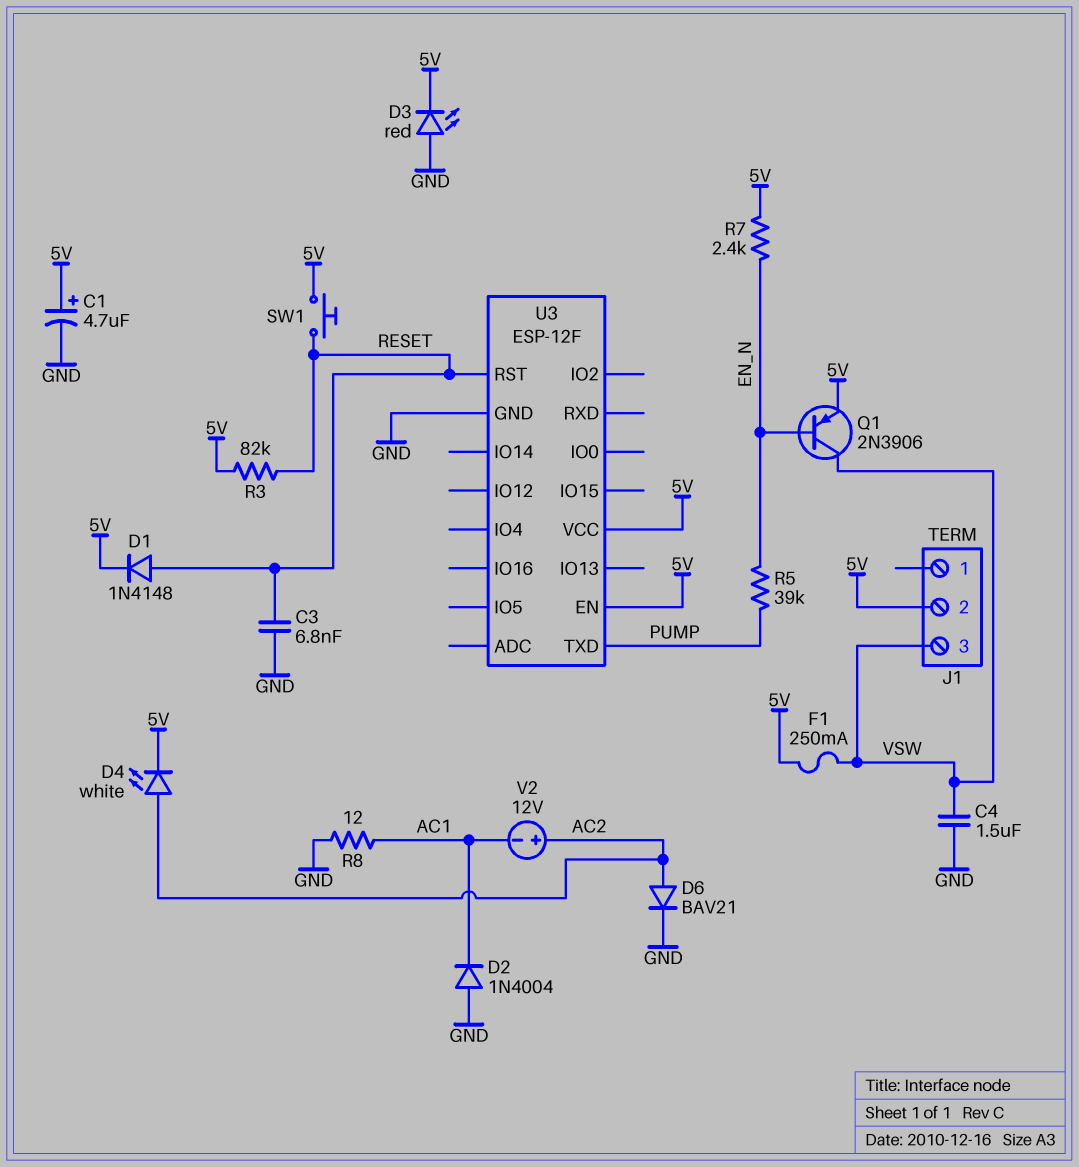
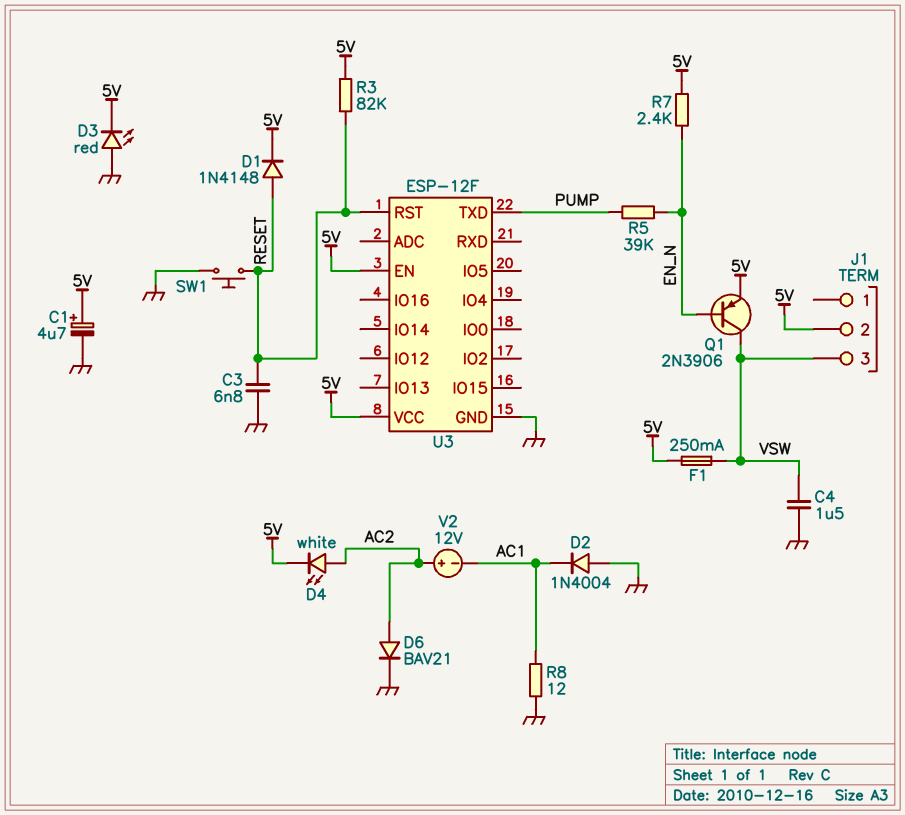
SW1: button (5V, RESET) -> button (GND, RESET)

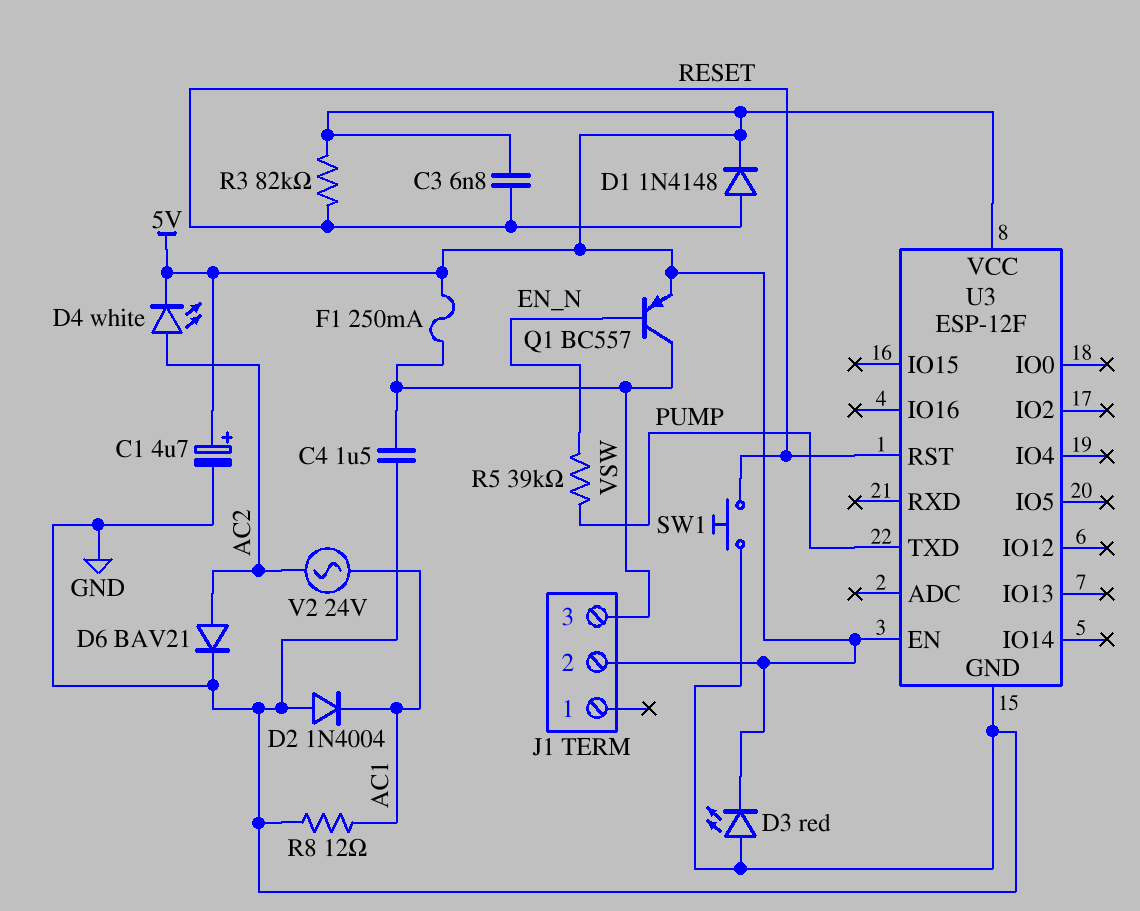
C3: 6.8nF (GND, RESET) -> 6.8nF (5V, RESET)
Q1: PNP 2N3906 (B EN_N, C VSW, E 5V) -> PNP BC557 (B EN_N, C VSW, E 5V)
R7: 2.4k (5V, EN_N) -> none
V2: 12V (plus AC2, minus AC1) -> AC 24V (AC1, AC2)

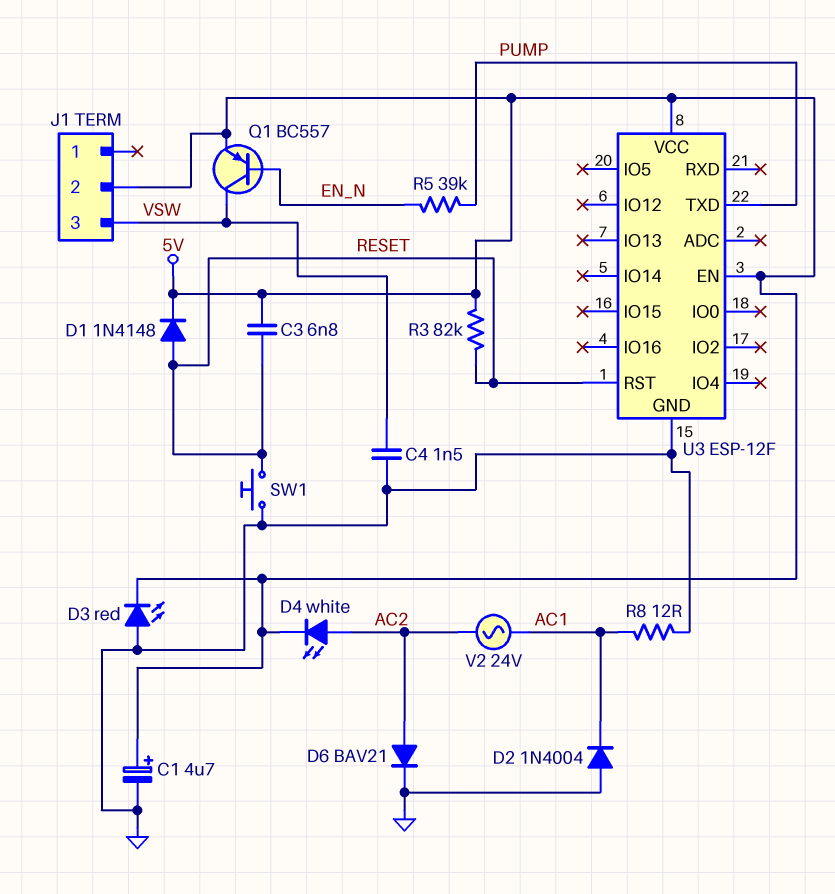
C4: 1.5uF (GND, VSW) -> 1.5nF (GND, VSW)
F1: 250mA (5V, VSW) -> none

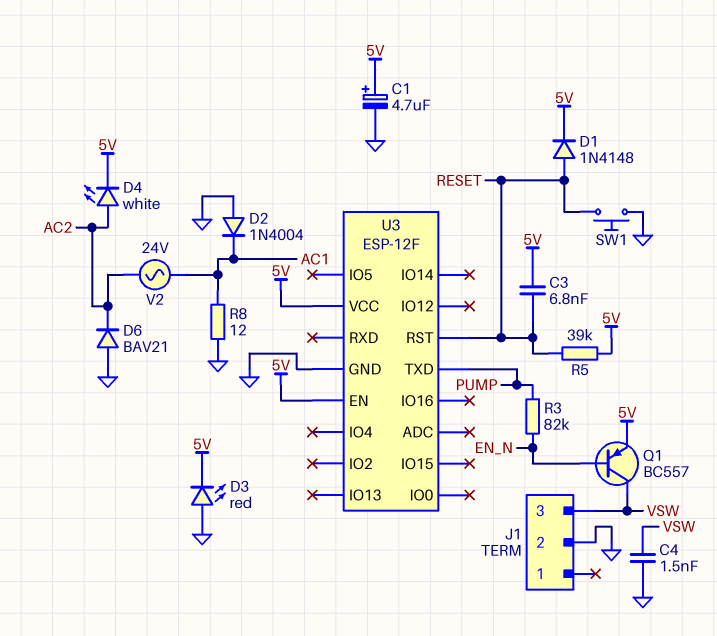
D6: diode BAV21 (A AC2, K GND) -> diode BAV21 (A GND, K AC2)
J1 pin 2: 5V -> GND
R3: 82k (5V, RESET) -> 82k (EN_N, PUMP)
R5: 39k (EN_N, PUMP) -> 39k (5V, RESET)

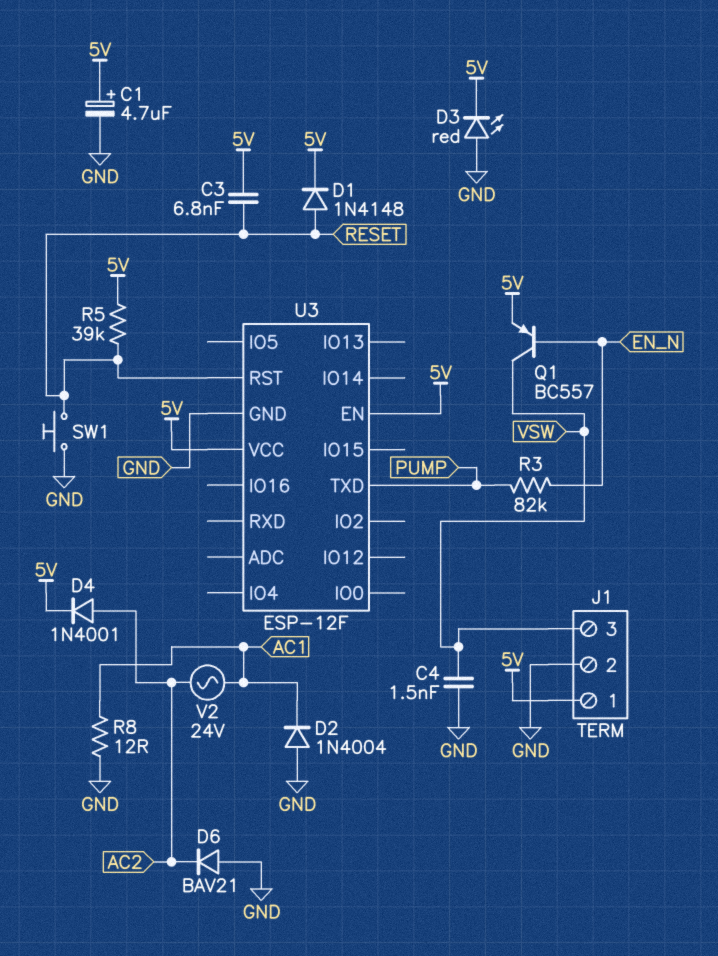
D4: LED white (A AC2, K 5V) -> diode 1N4001 (A AC2, K 5V)
J1 pin 1: none -> 5V

